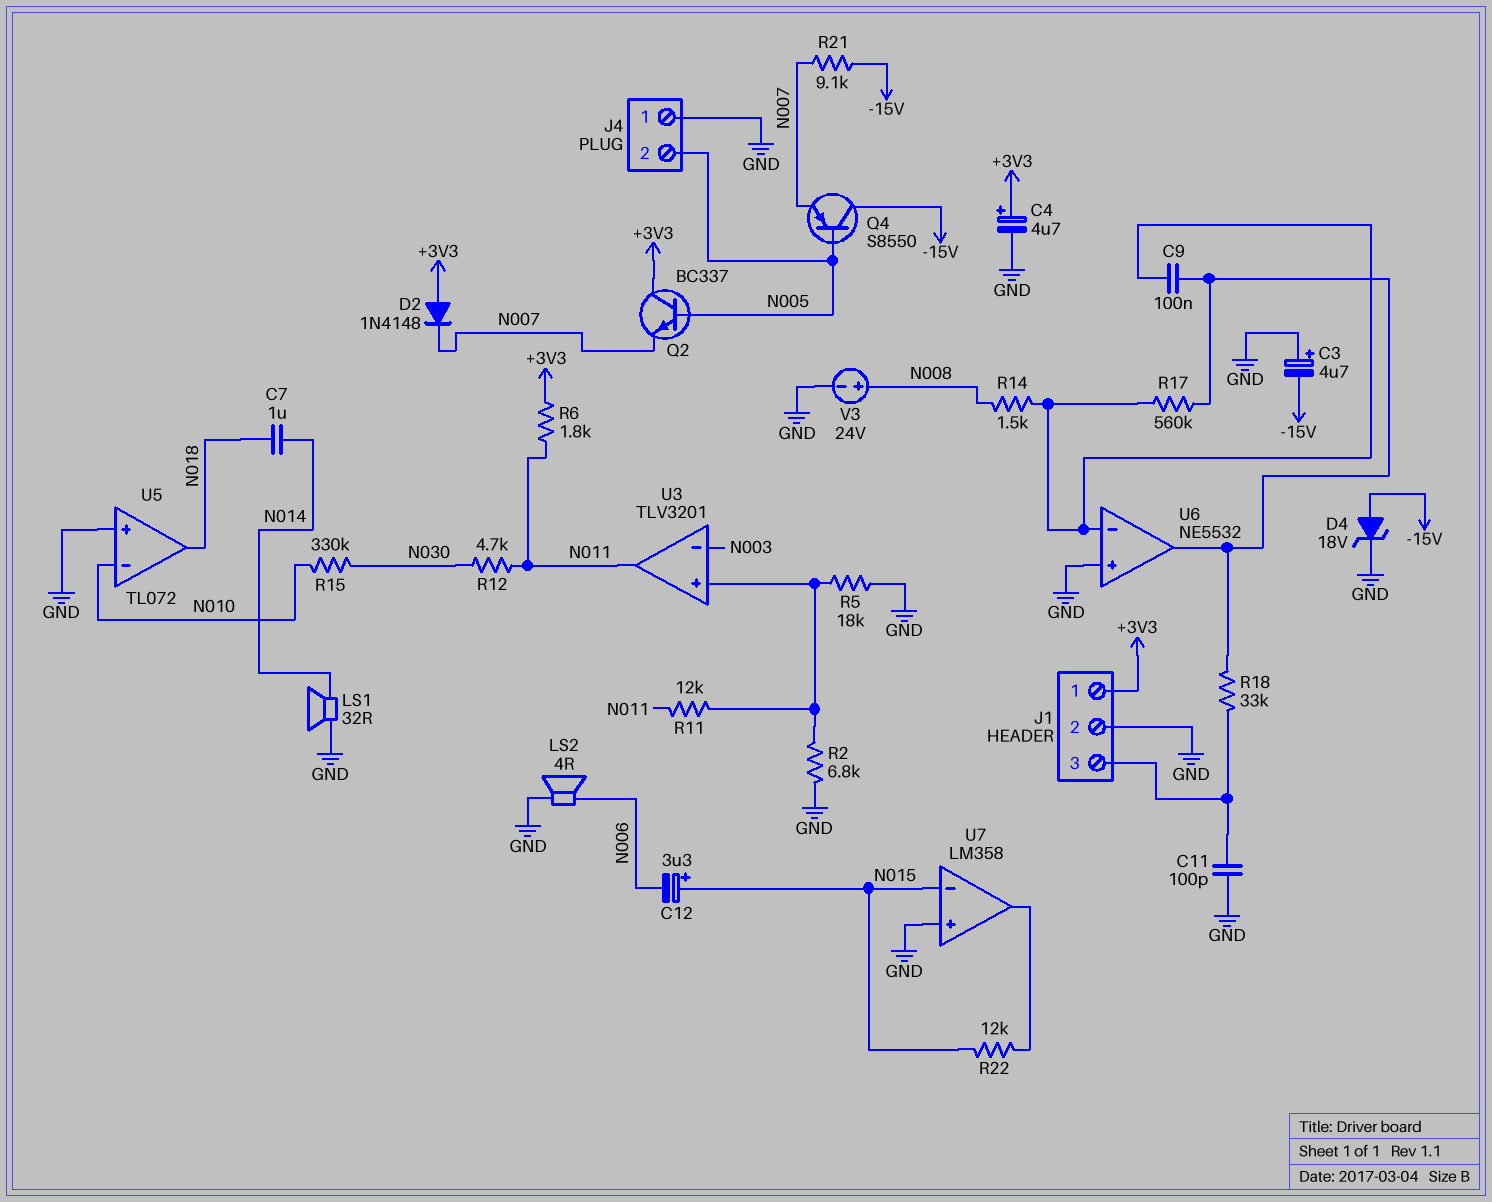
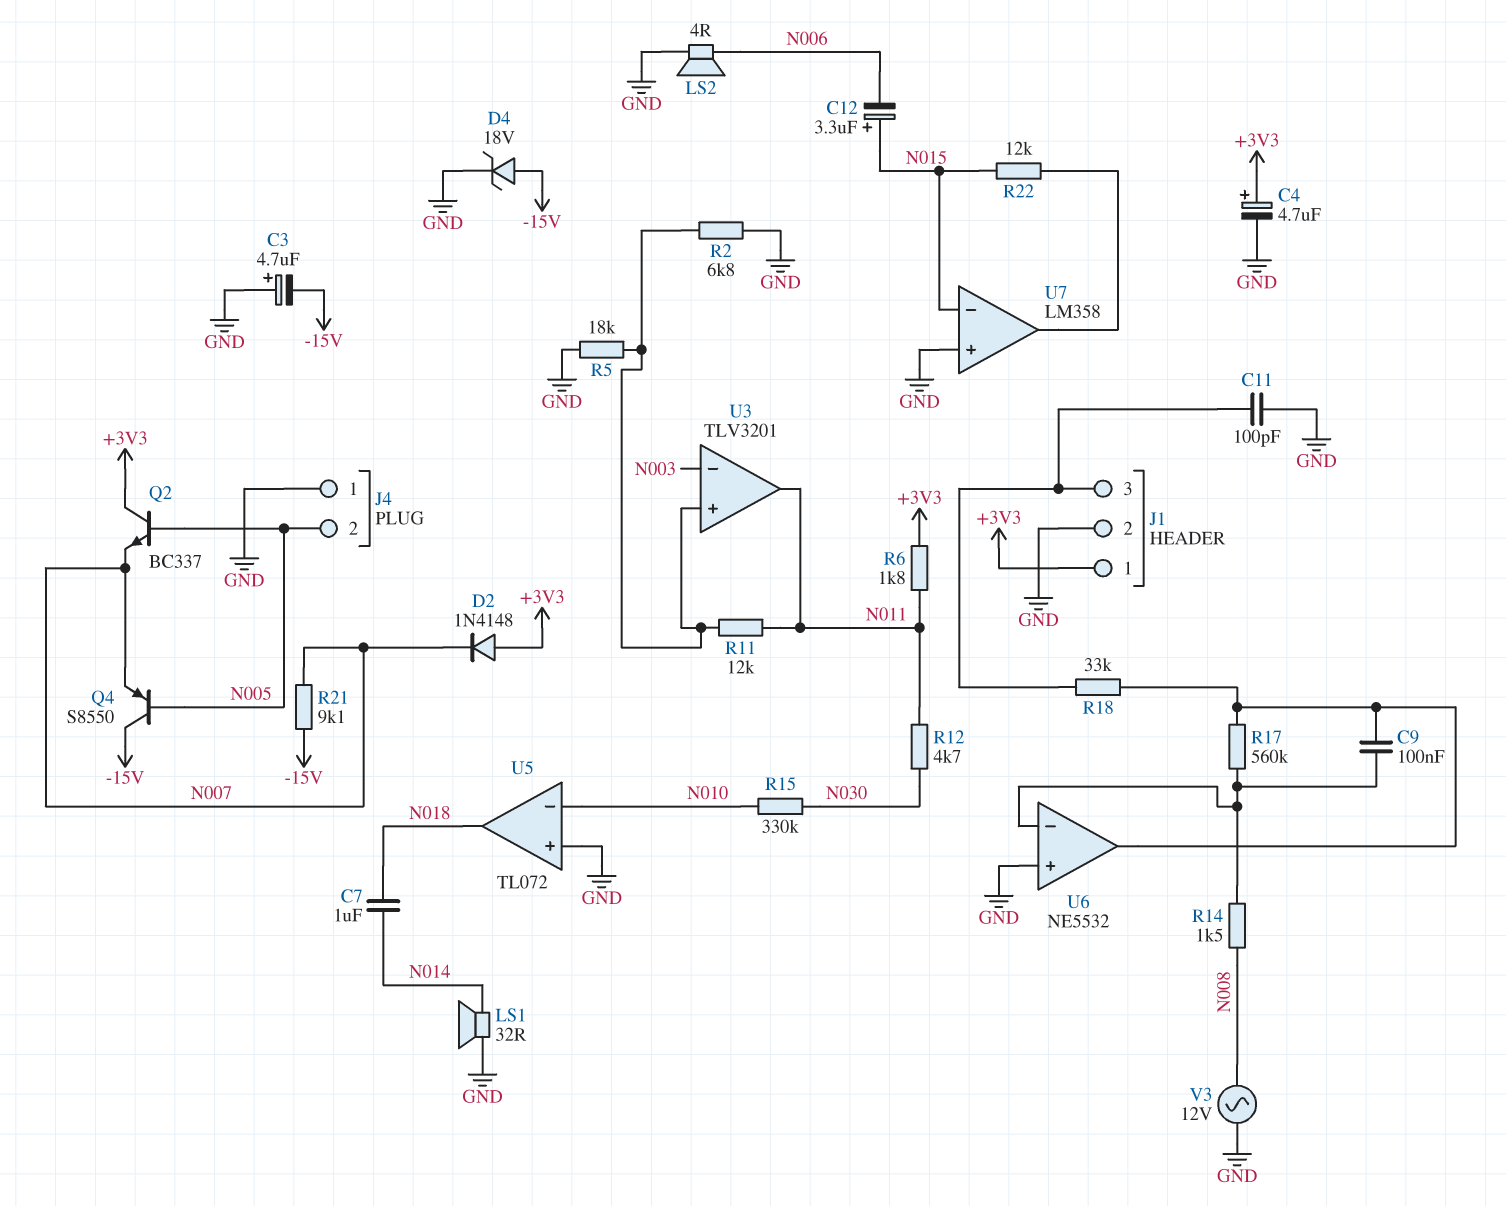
V3: 24V (plus N008, minus GND) -> AC 12V (GND, N008)

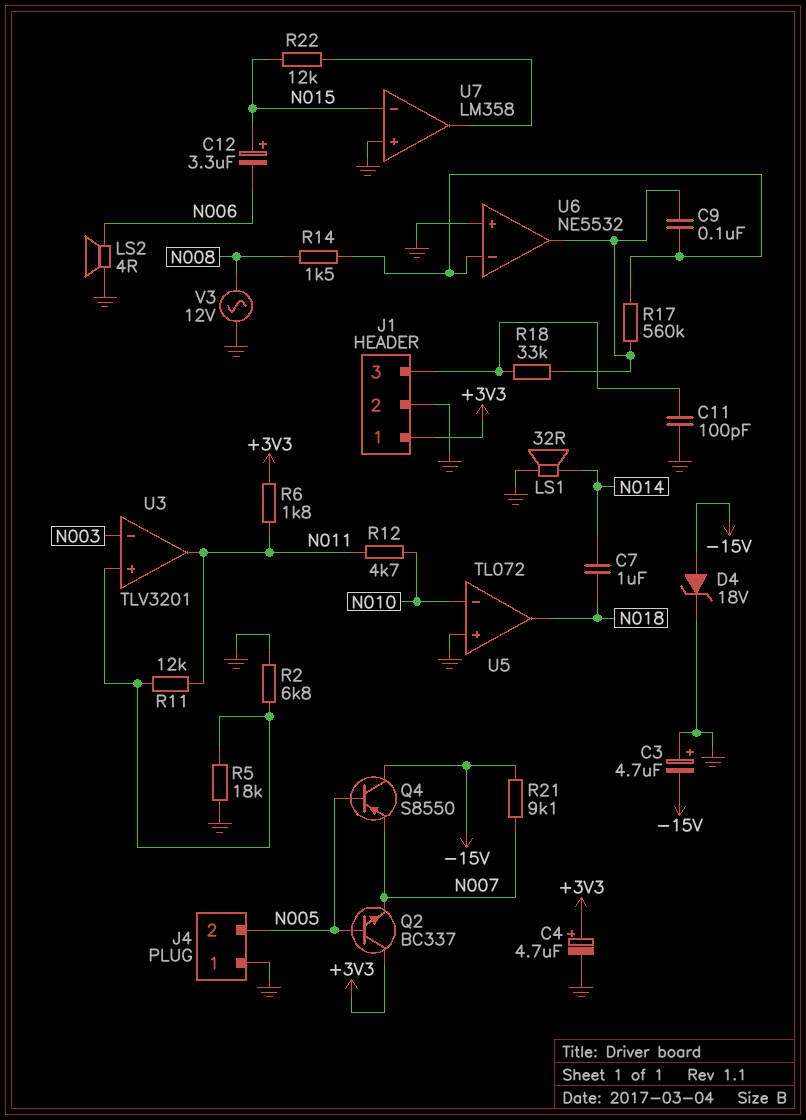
D2: diode 1N4148 (A +3V3, K N007) -> none
R12: 4.7k (N011, N030) -> 4.7k (N010, N011)
R15: 330k (N010, N030) -> none

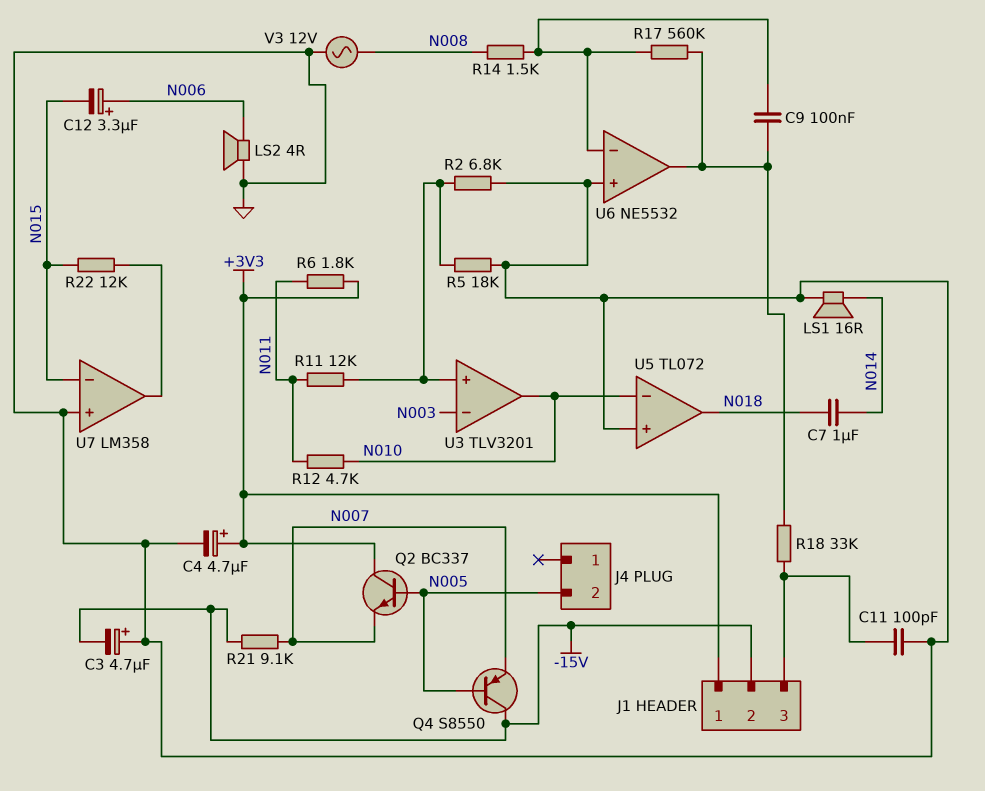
C12: 3.3uF (plus N015, minus N006) -> 3.3uF (plus N006, minus N015)
D4: zener 18V (A -15V, K GND) -> none
J1 pin 2: GND -> -15V
J4 pin 1: GND -> none
LS1: speaker 32R (GND, N014) -> speaker 16R (GND, N014)
U3 pin out: N011 -> N010

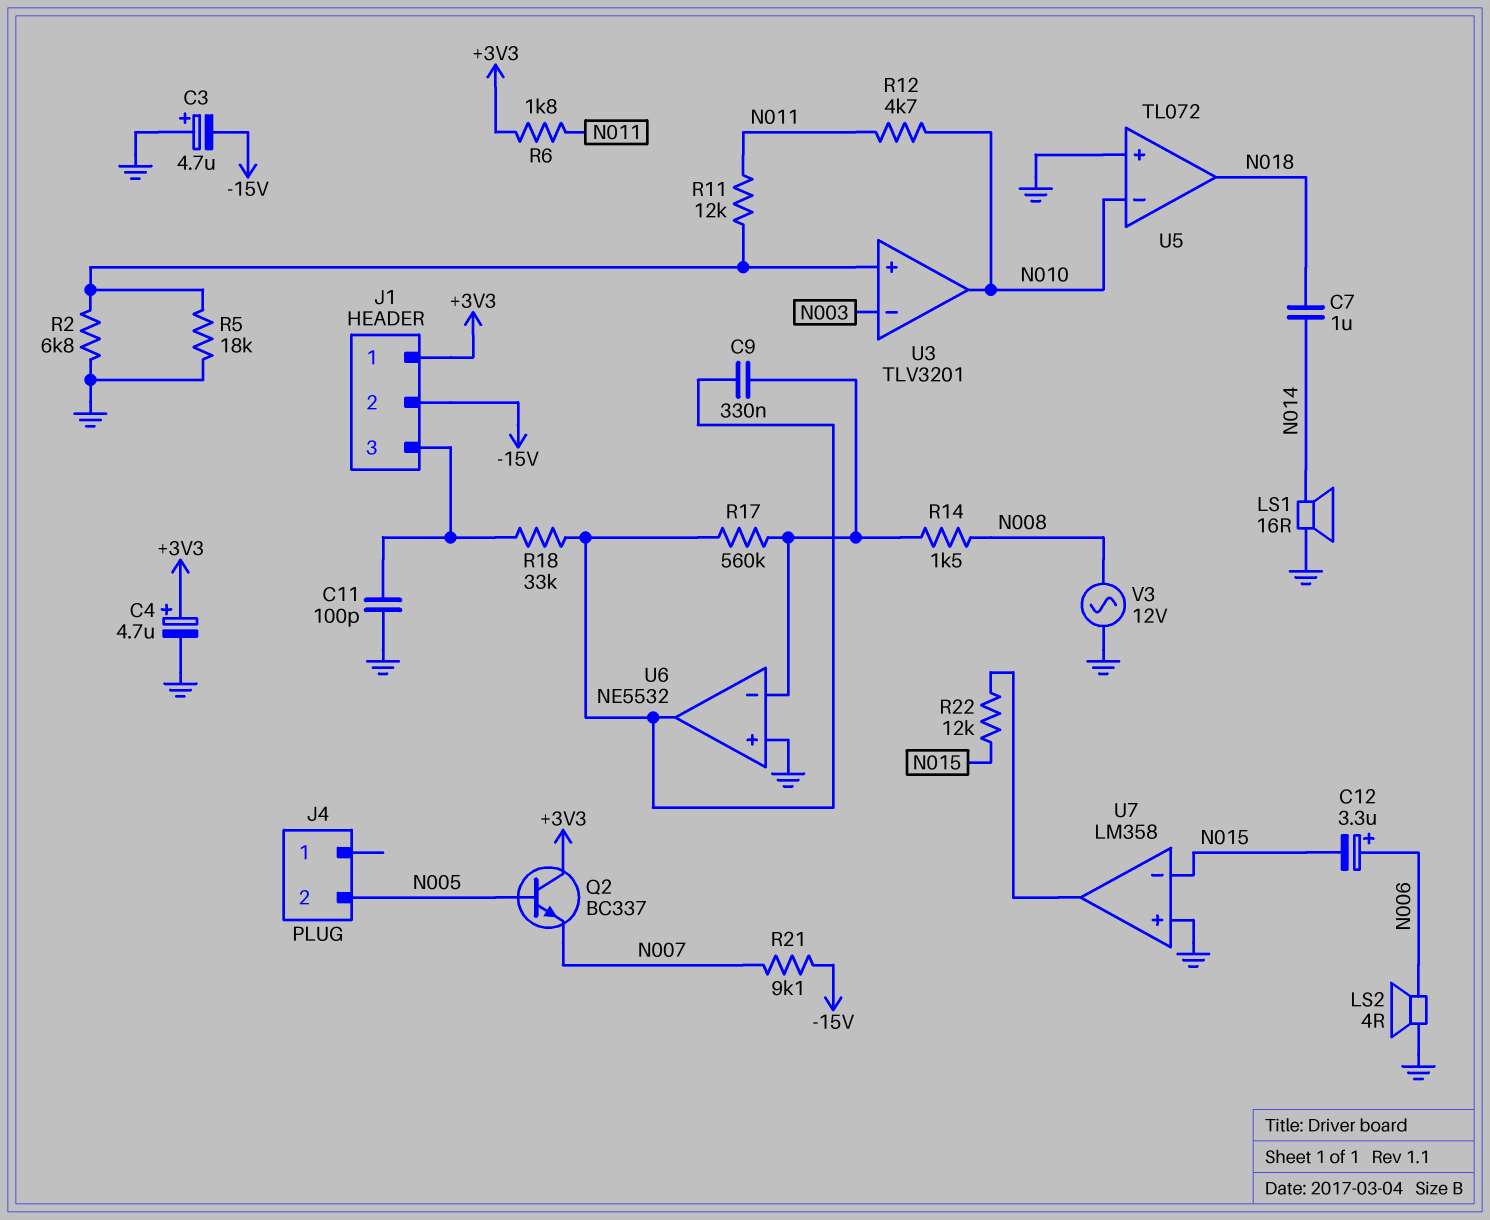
C9: 100nF (U6/in-, U6/out) -> 330nF (U6/in-, U6/out)
Q4: PNP S8550 (B N005, C -15V, E N007) -> none

